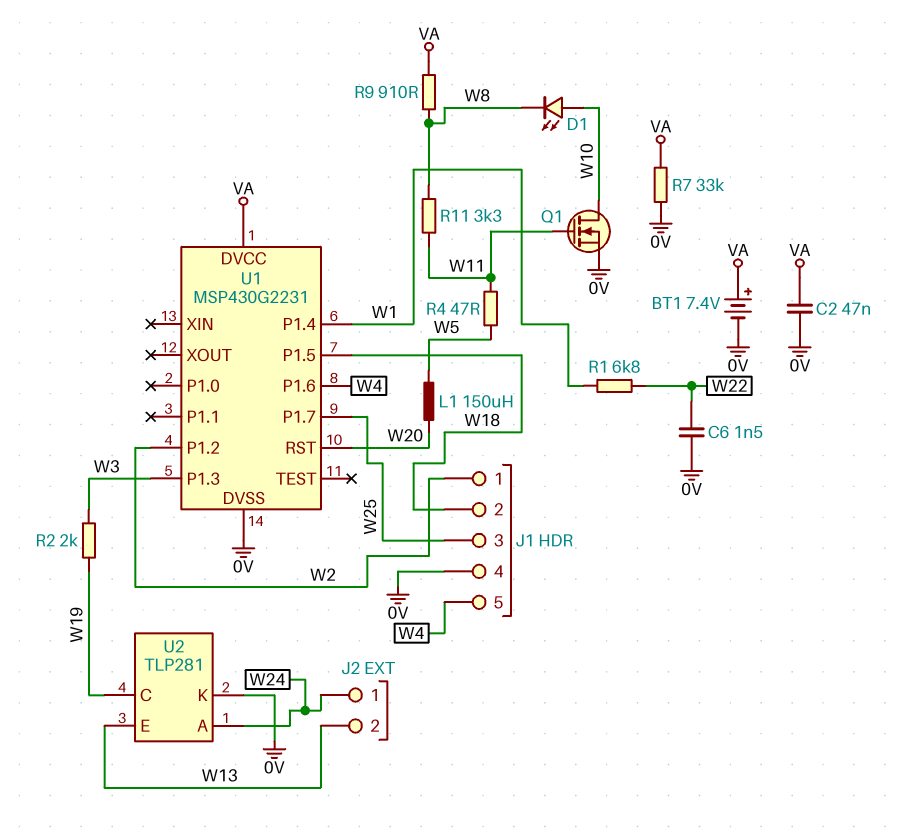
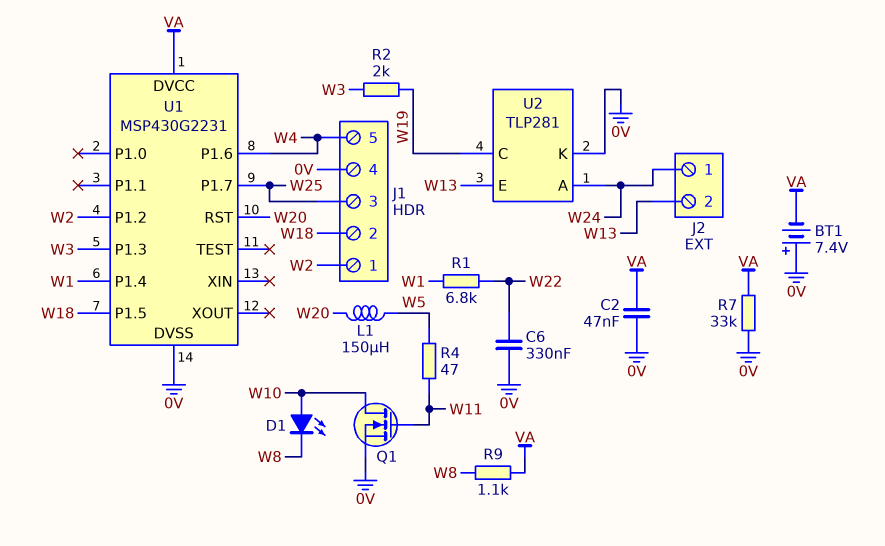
BT1: 7.4V (plus VA, minus 0V) -> 7.4V (plus 0V, minus VA)
C6: 1.5nF (0V, W22) -> 330nF (0V, W22)
R9: 910 (VA, W8) -> 1.1k (VA, W8)
R11: 3.3k (W8, W11) -> none

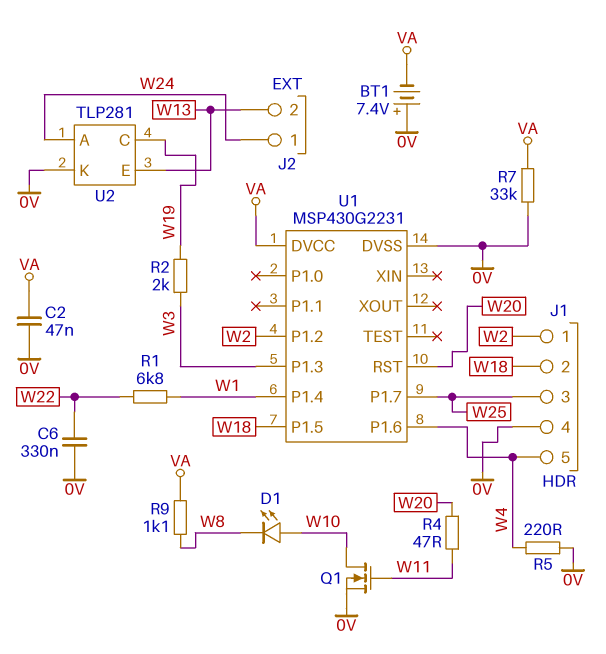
L1: 150uH (W5, W20) -> none
R4: 47 (W5, W11) -> 47 (W11, W20)
R5: none -> 220 (0V, W4)

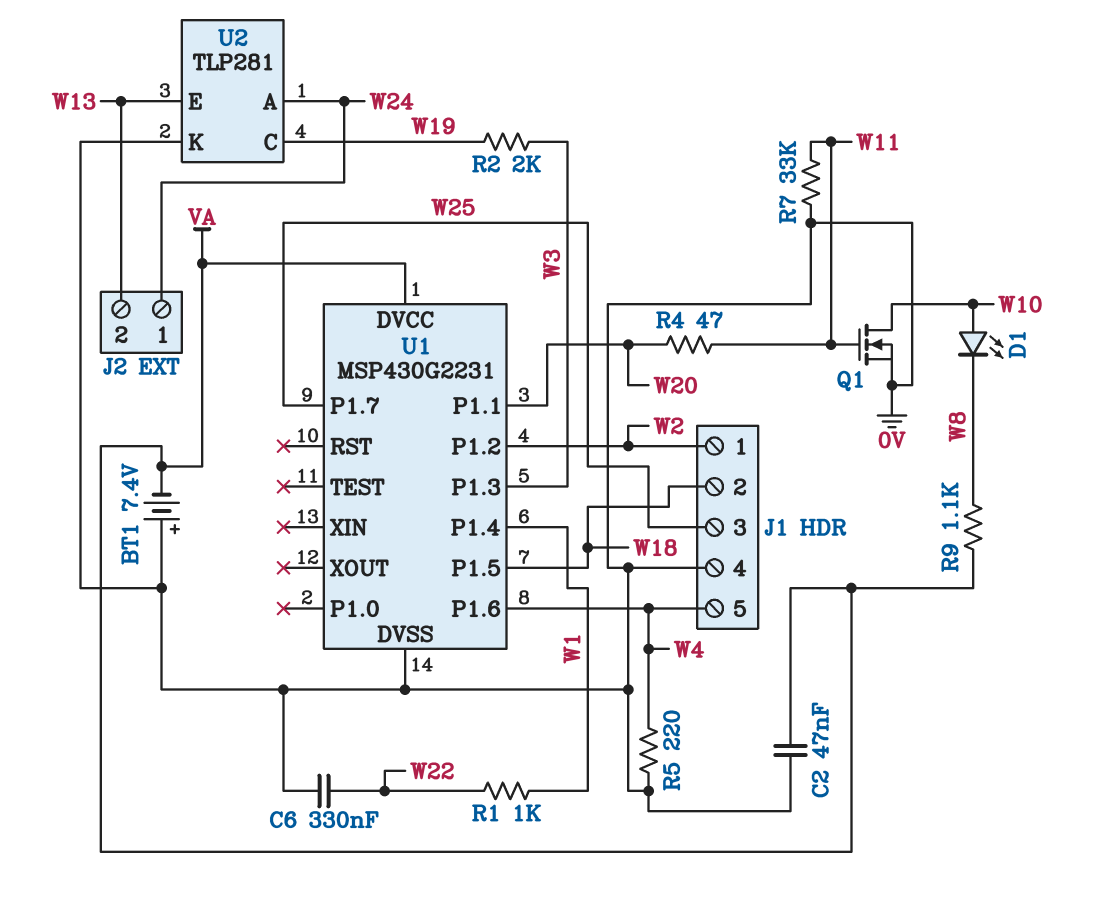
R1: 6.8k (W1, W22) -> 1k (W1, W22)
R7: 33k (0V, VA) -> 33k (0V, W11)
U1 pin P1.1: none -> W20
U1 pin RST: W20 -> none

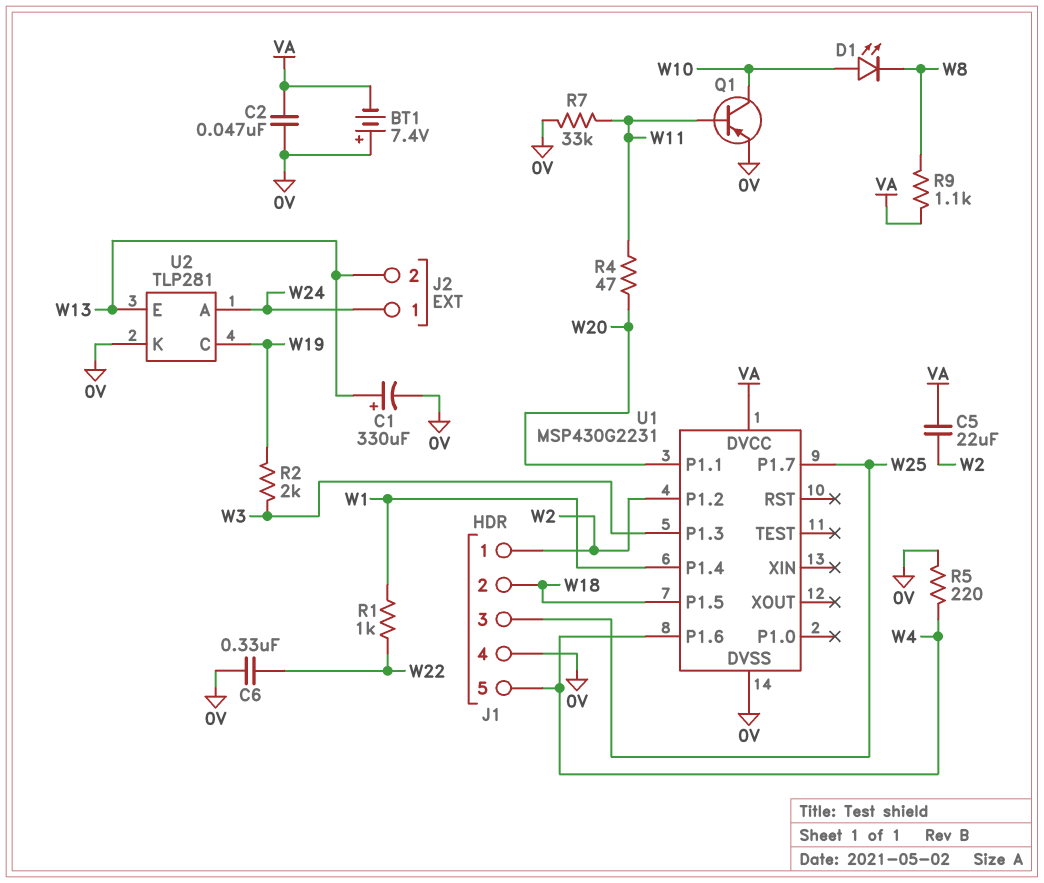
C1: none -> 330uF (plus W13, minus 0V)
C5: none -> 22uF (VA, W2)
Q1: NMOS (G W11, D W10, S 0V) -> PNP (B W11, C W10, E 0V)

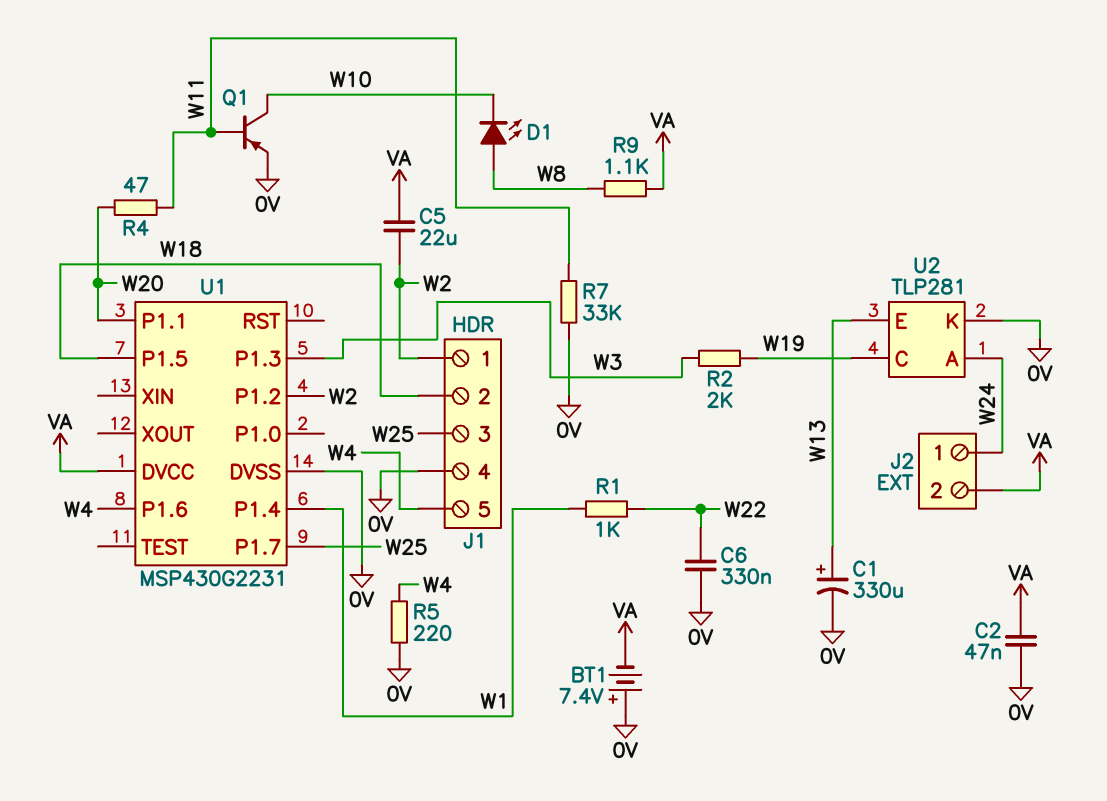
D1: LED (A W10, K W8) -> LED (A W8, K W10)
J2 pin 2: W13 -> VA

